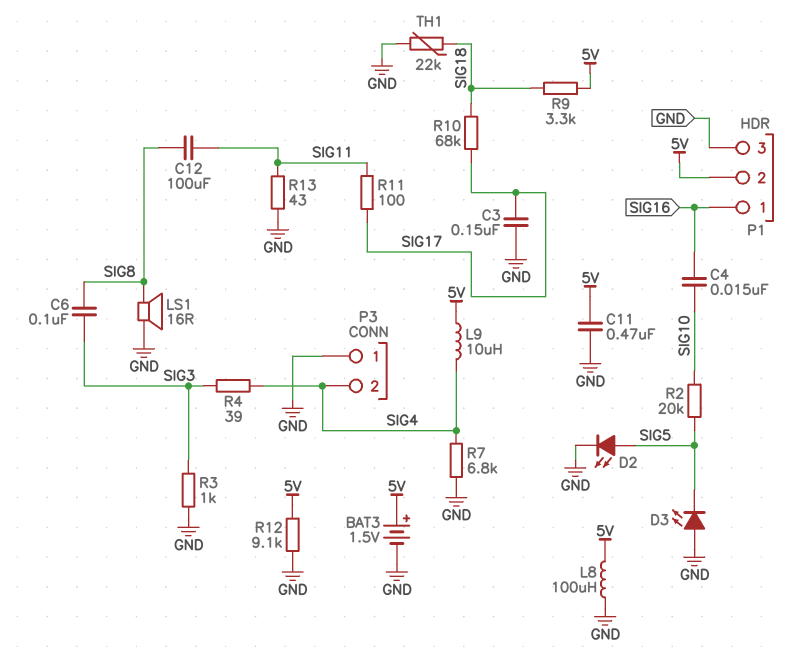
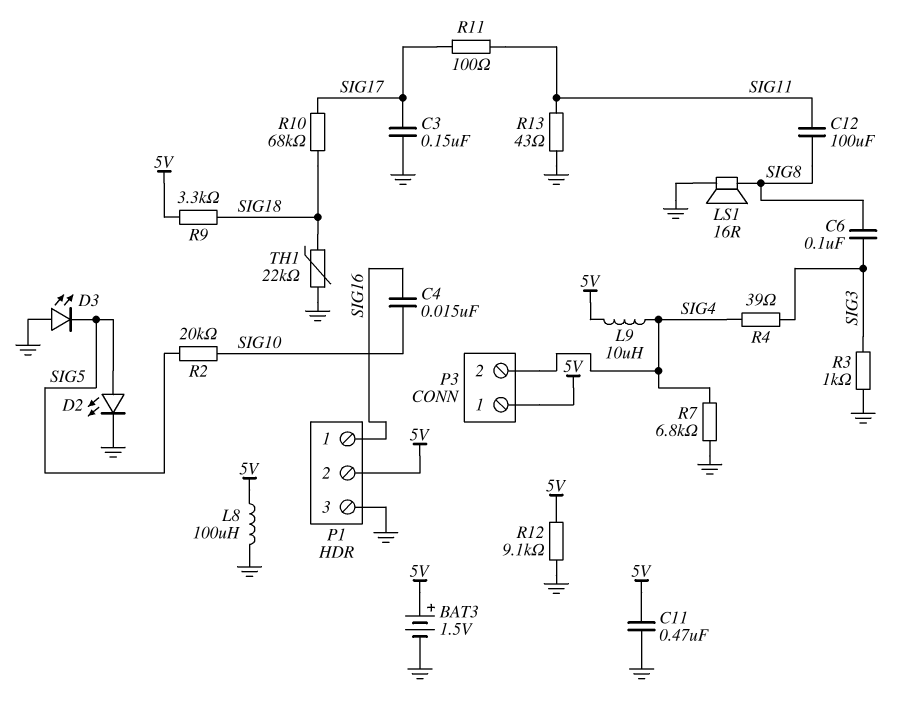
P3 pin 1: GND -> 5V

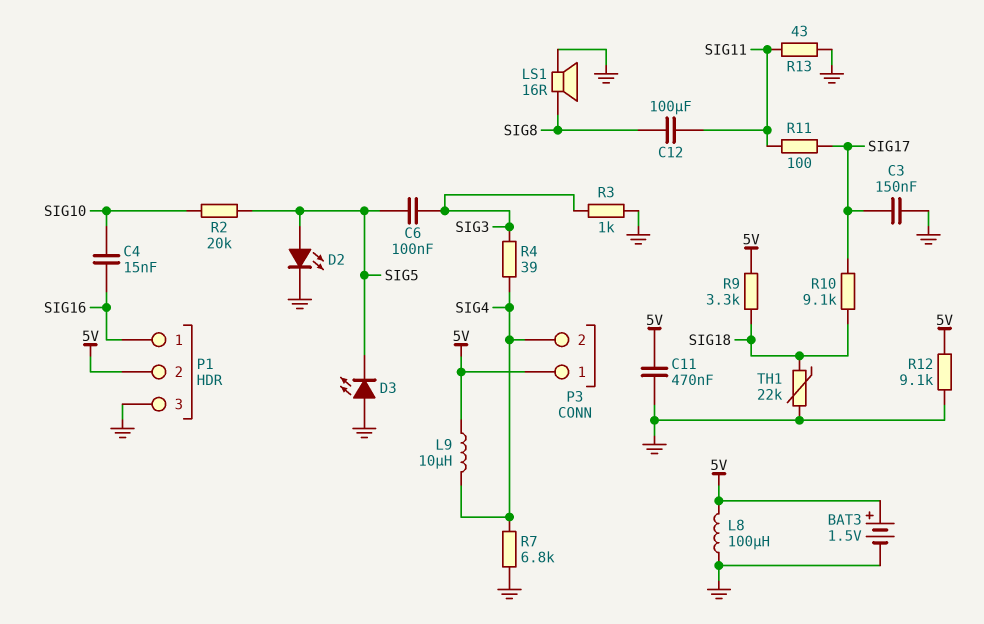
C6: 100nF (SIG3, SIG8) -> 100nF (SIG3, SIG5)
R10: 68k (SIG17, SIG18) -> 9.1k (SIG17, SIG18)

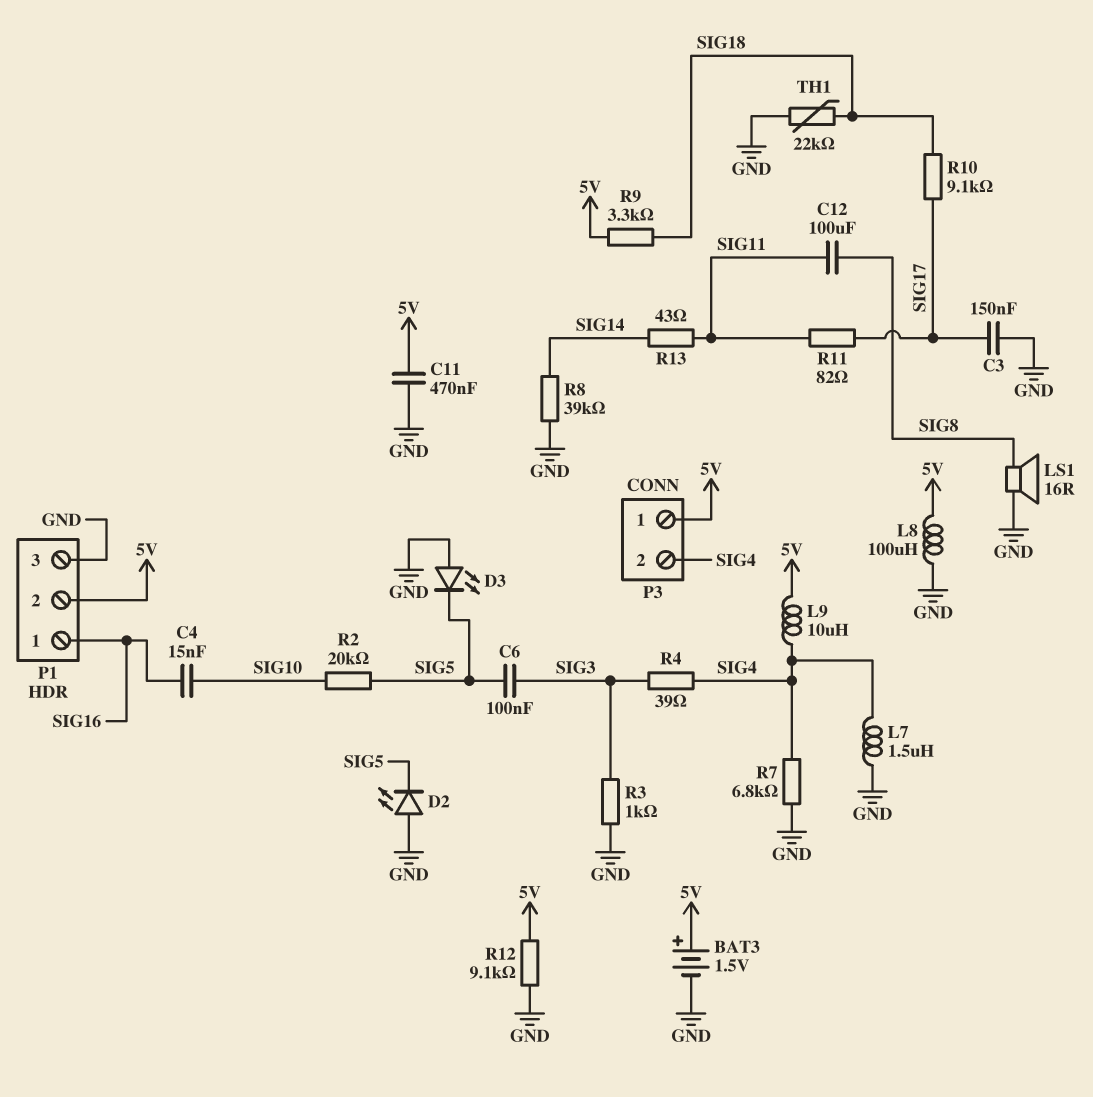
D2: LED (A SIG5, K GND) -> LED (A GND, K SIG5)
L7: none -> 1.5uH (GND, SIG4)
R8: none -> 39k (GND, SIG14)
R11: 100 (SIG11, SIG17) -> 82 (SIG11, SIG17)
R13: 43 (GND, SIG11) -> 43 (SIG11, SIG14)

